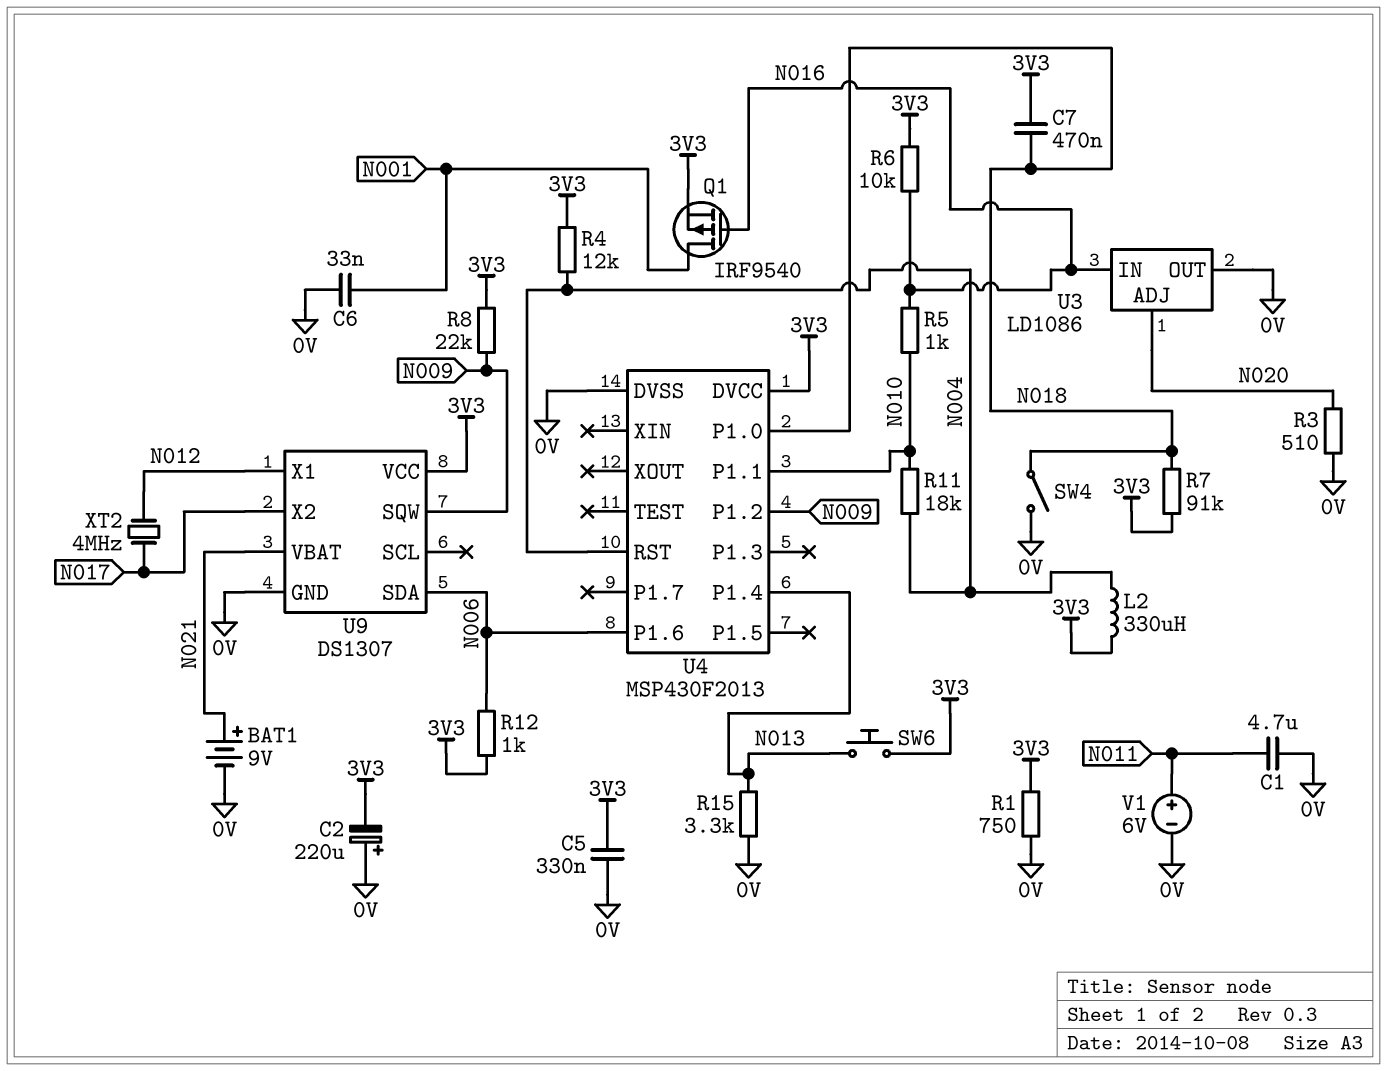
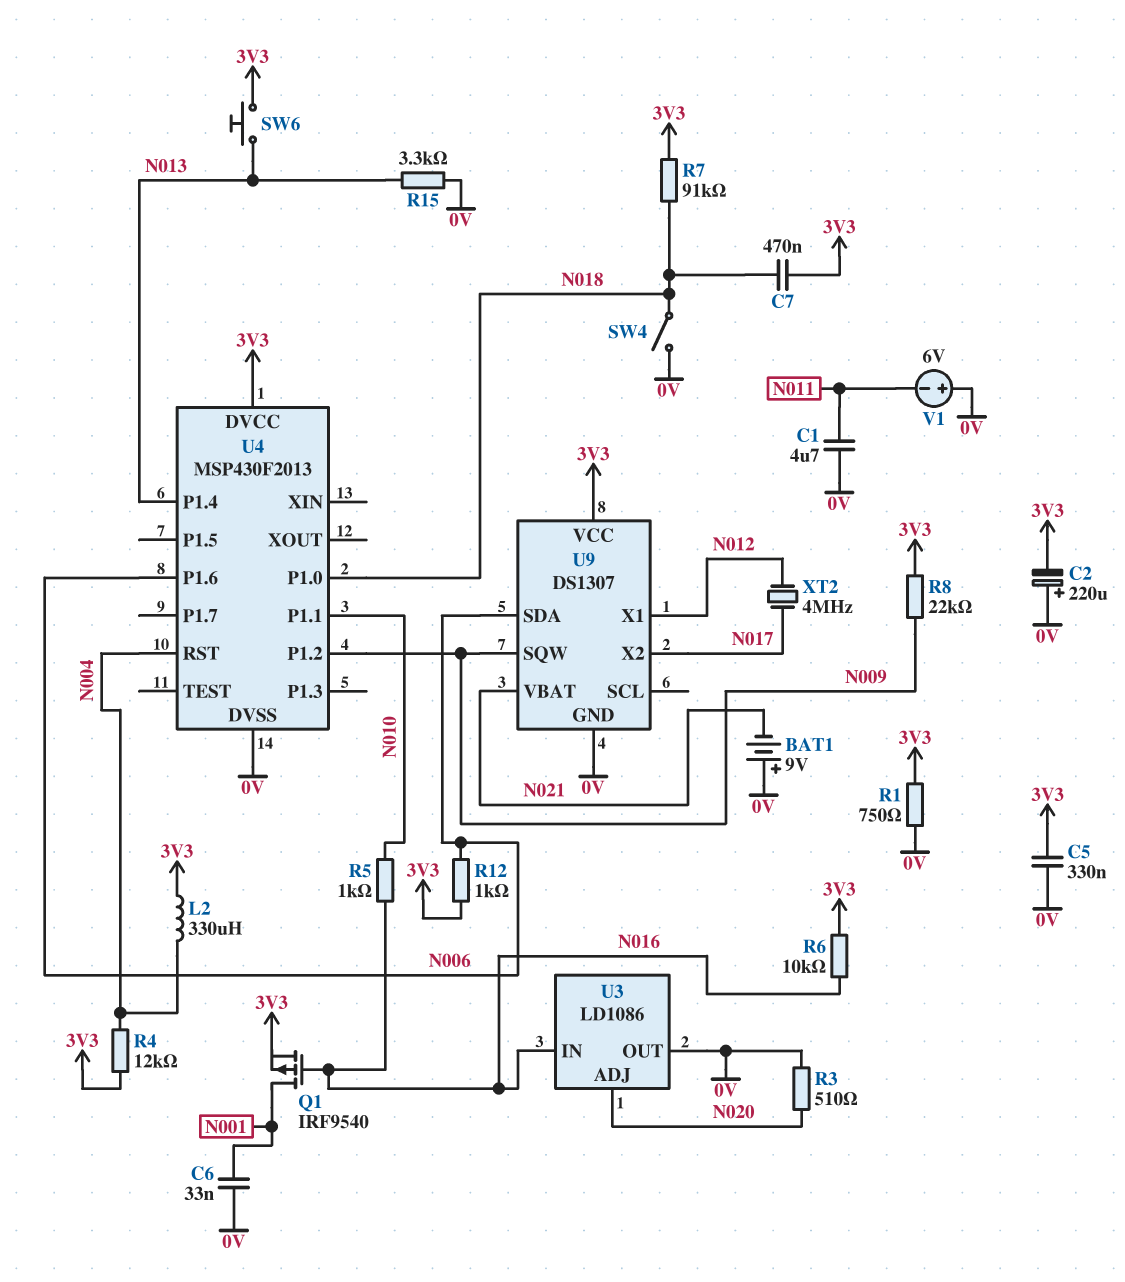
BAT1: 9V (plus N021, minus 0V) -> 9V (plus 0V, minus N021)
R11: 18k (N004, N010) -> none
V1: 6V (plus N011, minus 0V) -> 6V (plus 0V, minus N011)

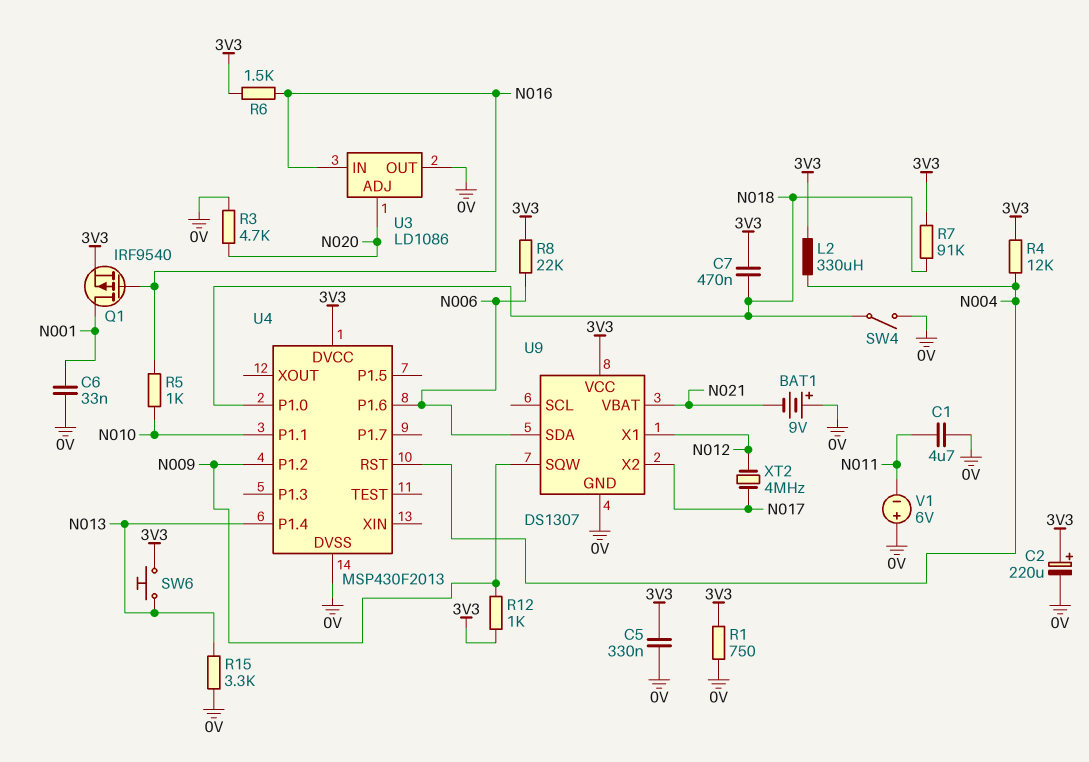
C2: 220uF (plus 0V, minus 3V3) -> 220uF (plus 3V3, minus 0V)
R3: 510 (0V, N020) -> 4.7k (0V, N020)
R6: 10k (3V3, N016) -> 1.5k (3V3, N016)
R8: 22k (3V3, N009) -> 22k (3V3, N006)
R12: 1k (3V3, N006) -> 1k (3V3, N009)

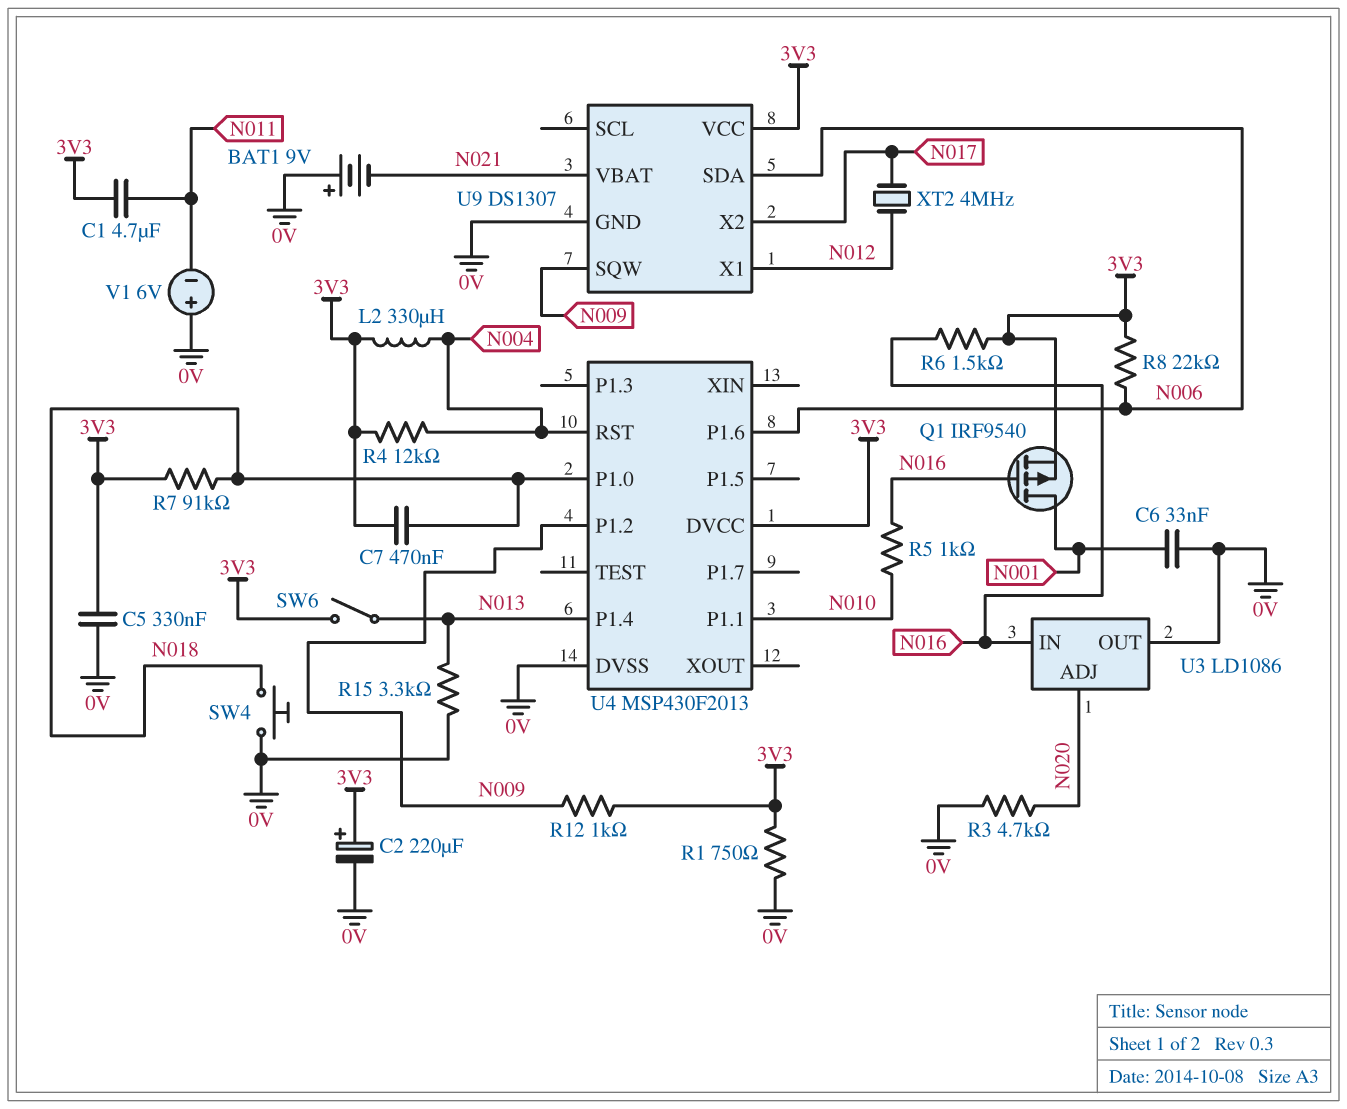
C1: 4.7uF (0V, N011) -> 4.7uF (3V3, N011)
SW4: switch (0V, N018) -> button (0V, N018)
SW6: button (3V3, N013) -> switch (3V3, N013)

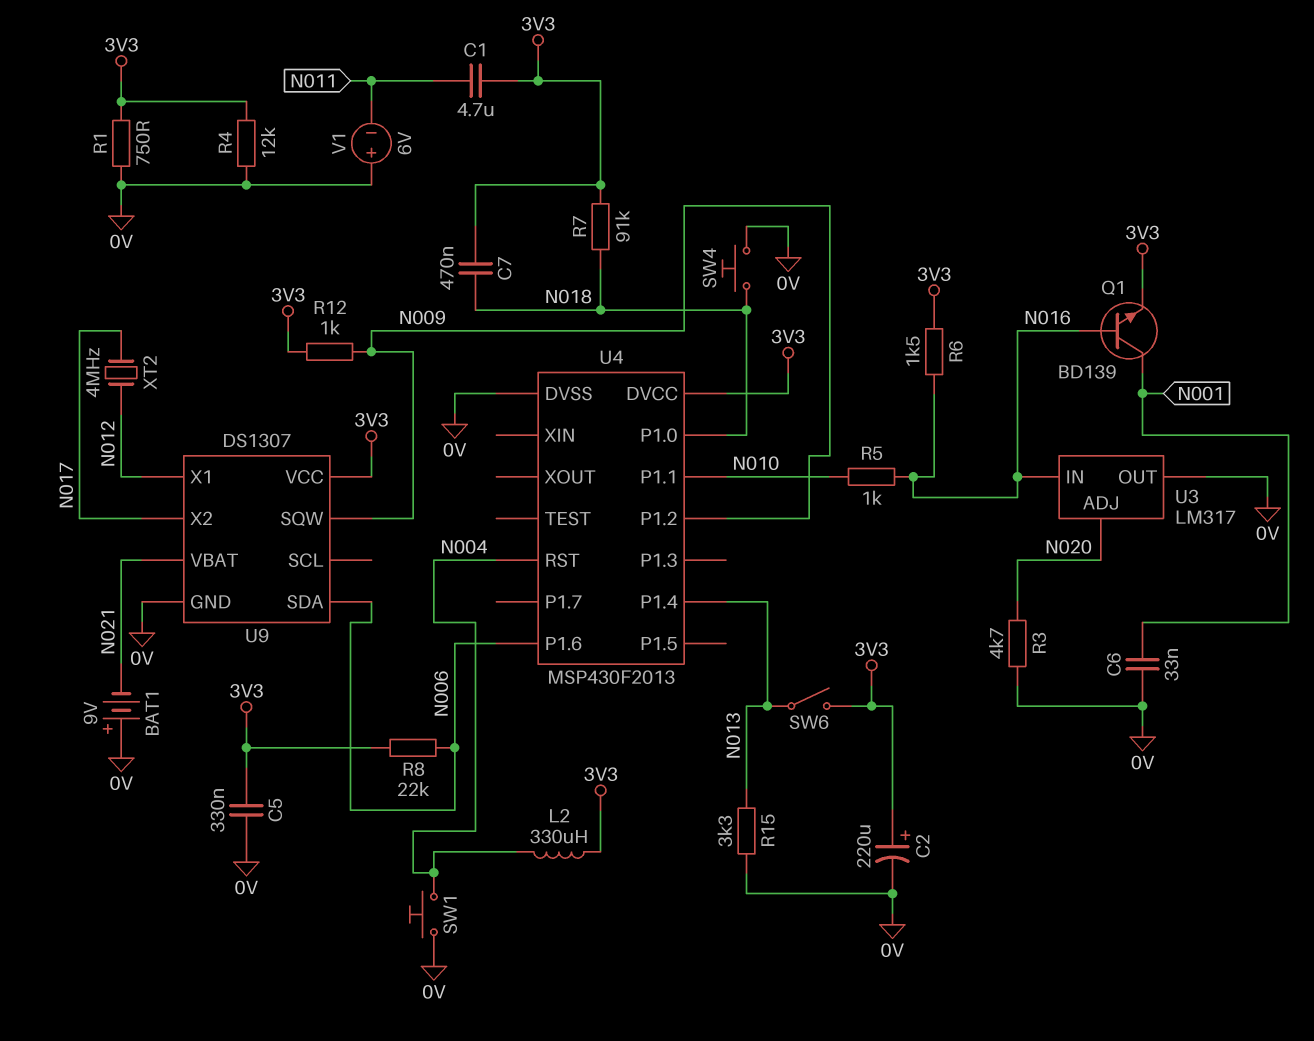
Q1: PMOS IRF9540 (G N016, D N001, S 3V3) -> NPN BD139 (B N016, C N001, E 3V3)
R4: 12k (3V3, N004) -> 12k (0V, 3V3)
SW1: none -> button (0V, N004)
U3: LD1086 -> LM317

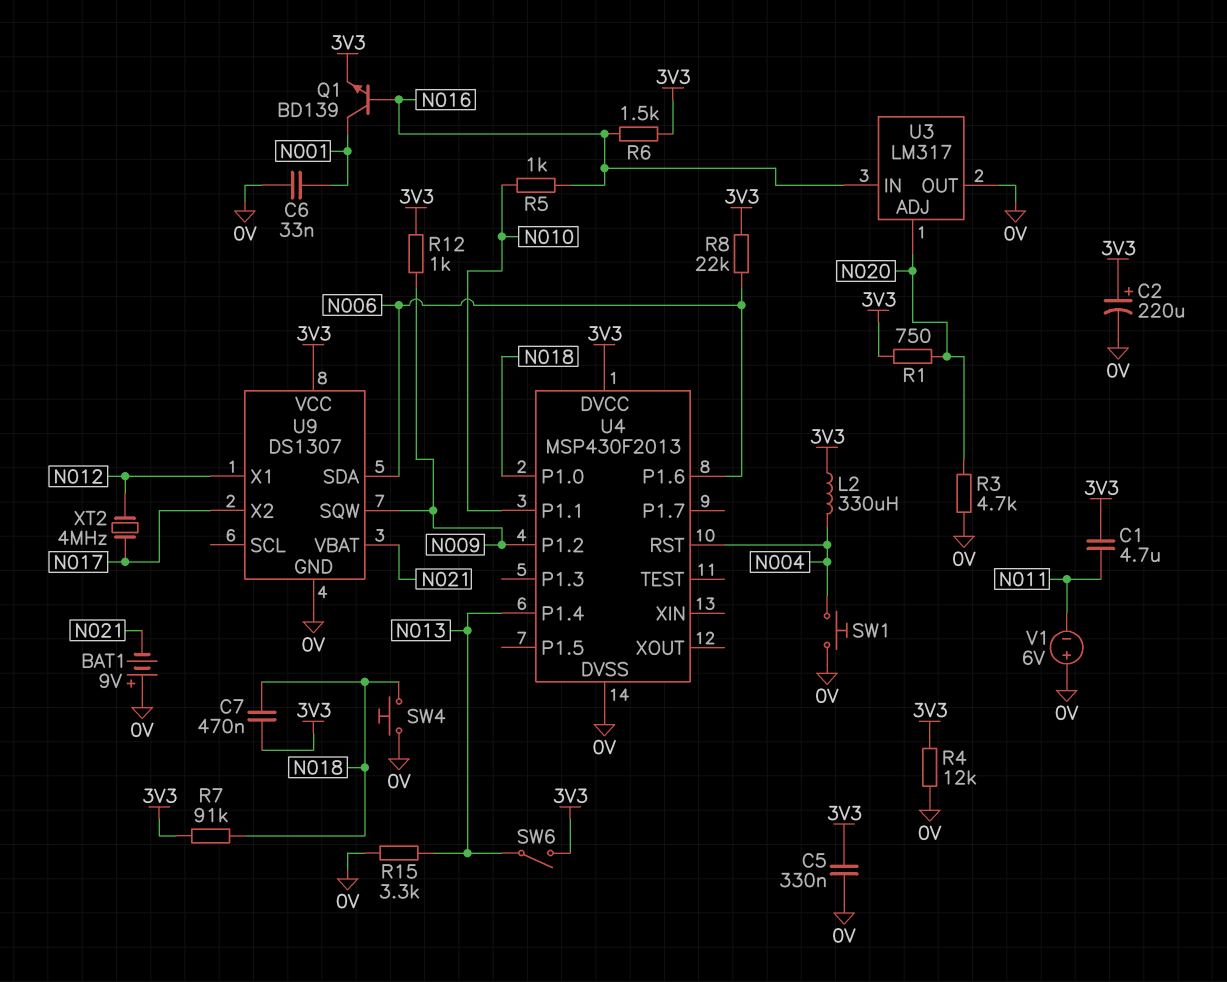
R1: 750 (0V, 3V3) -> 750 (3V3, N020)

